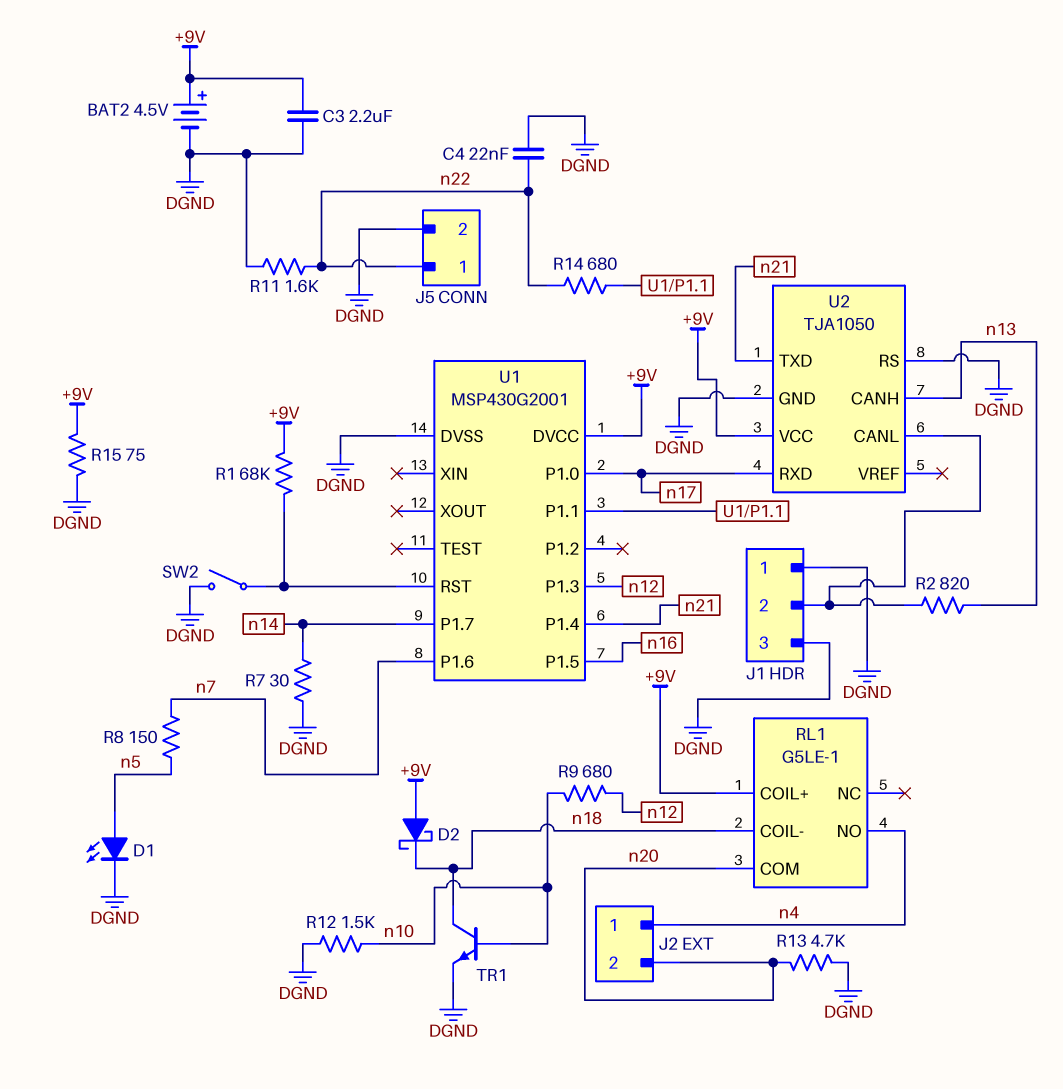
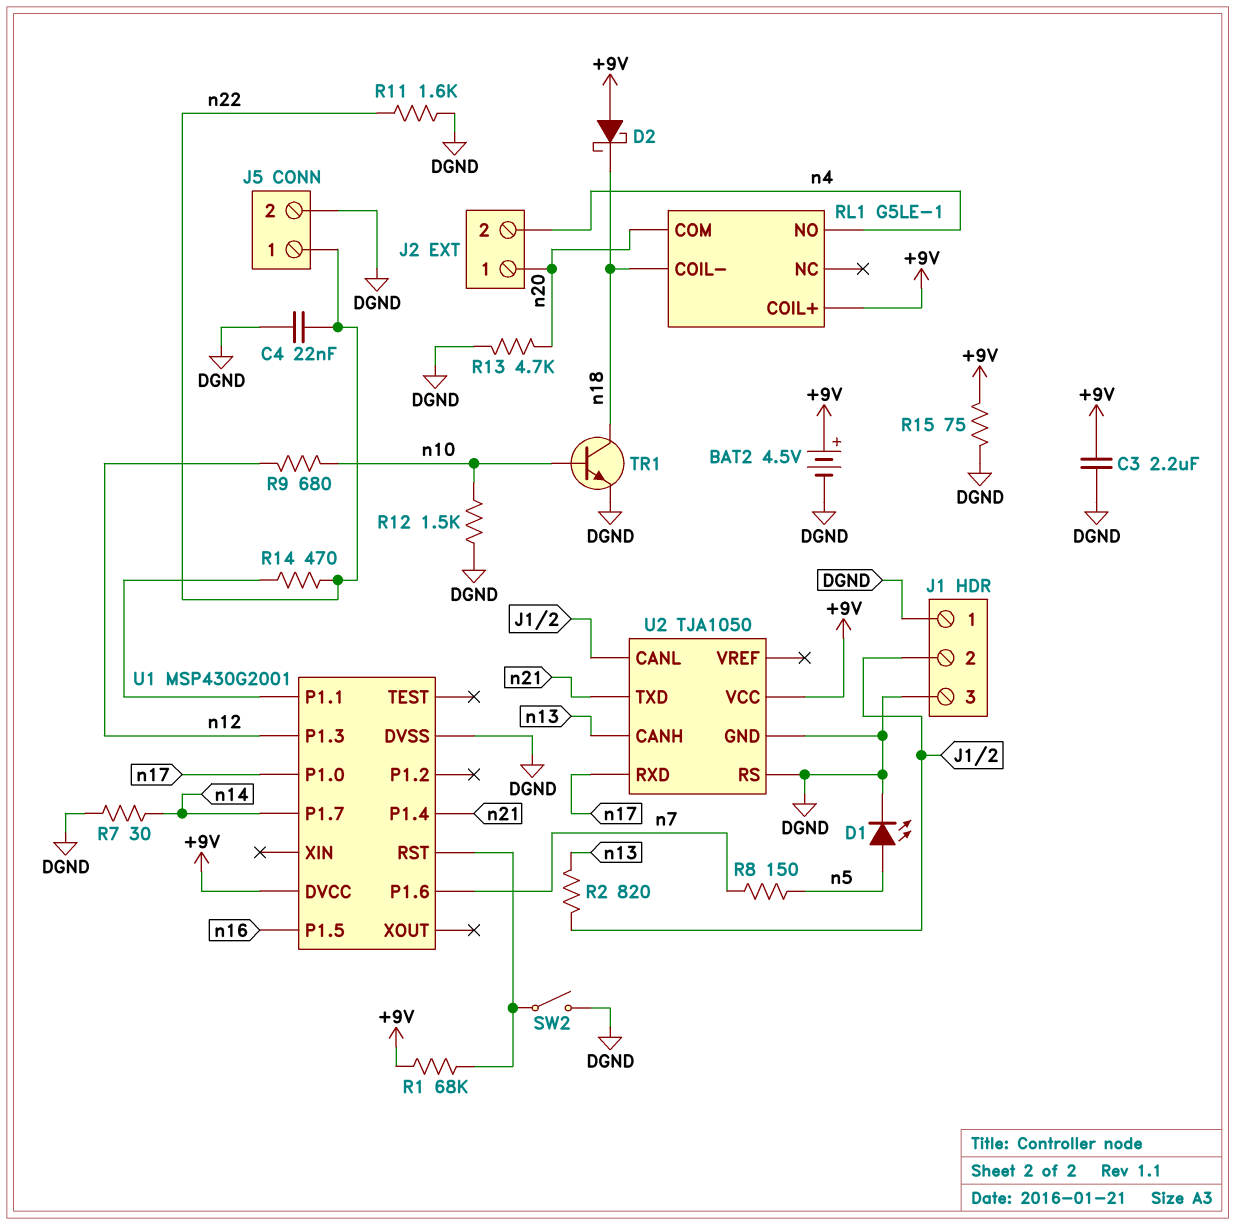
J2 pin 1: n4 -> n20
J2 pin 2: n20 -> n4
R14: 680 (U1/P1.1, n22) -> 470 (U1/P1.1, n22)

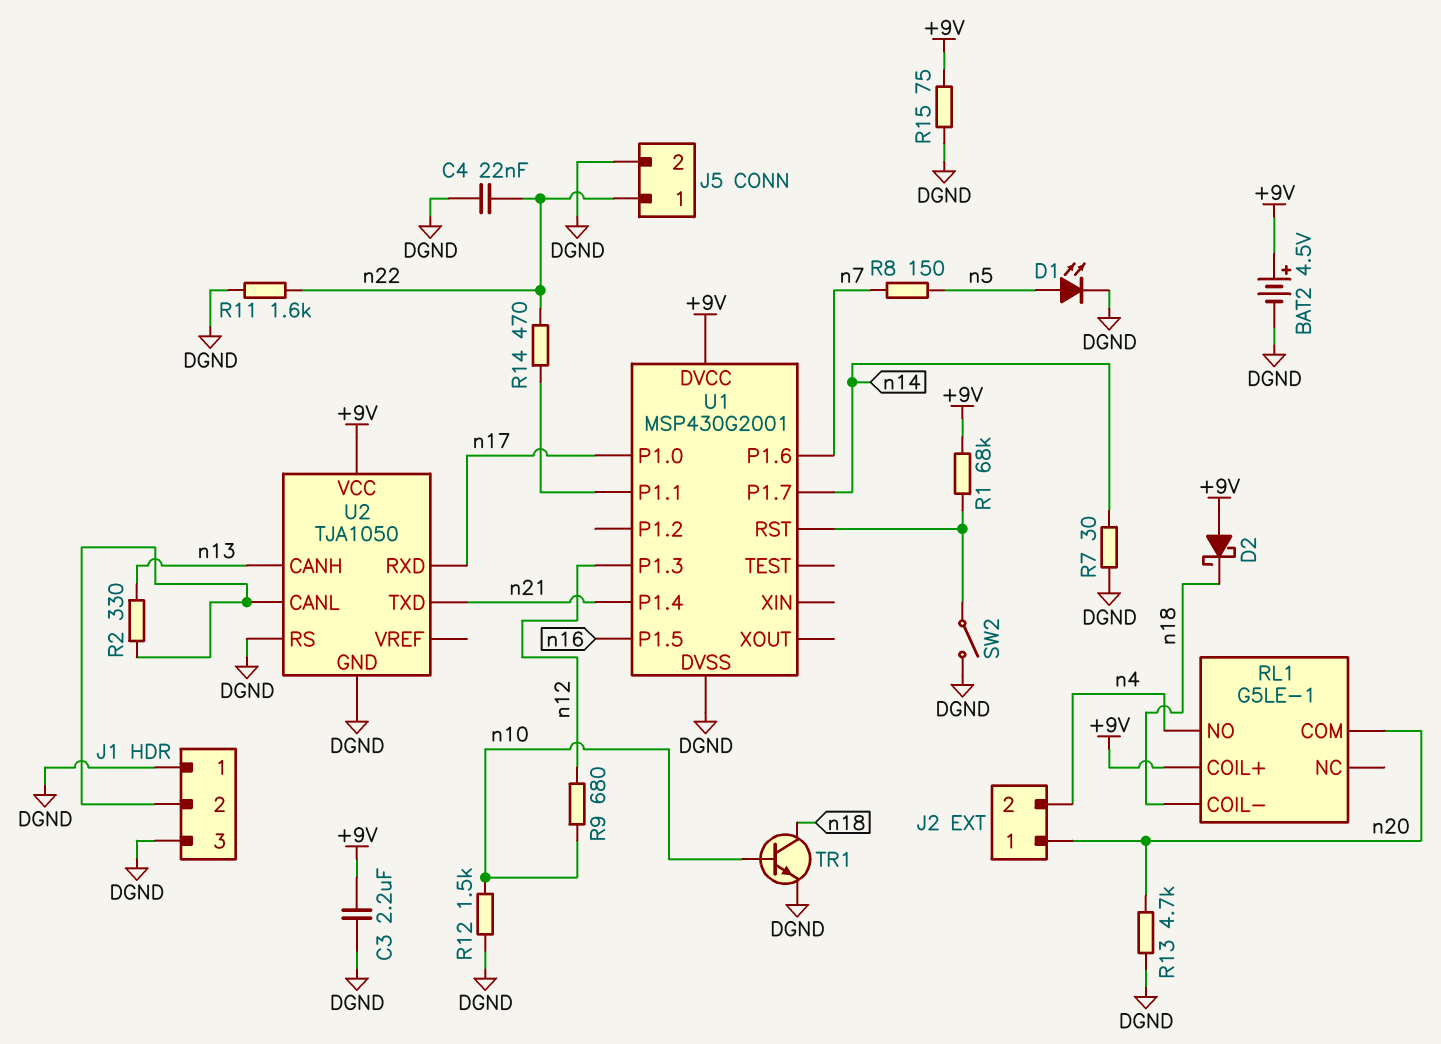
R2: 820 (J1/2, n13) -> 330 (J1/2, n13)

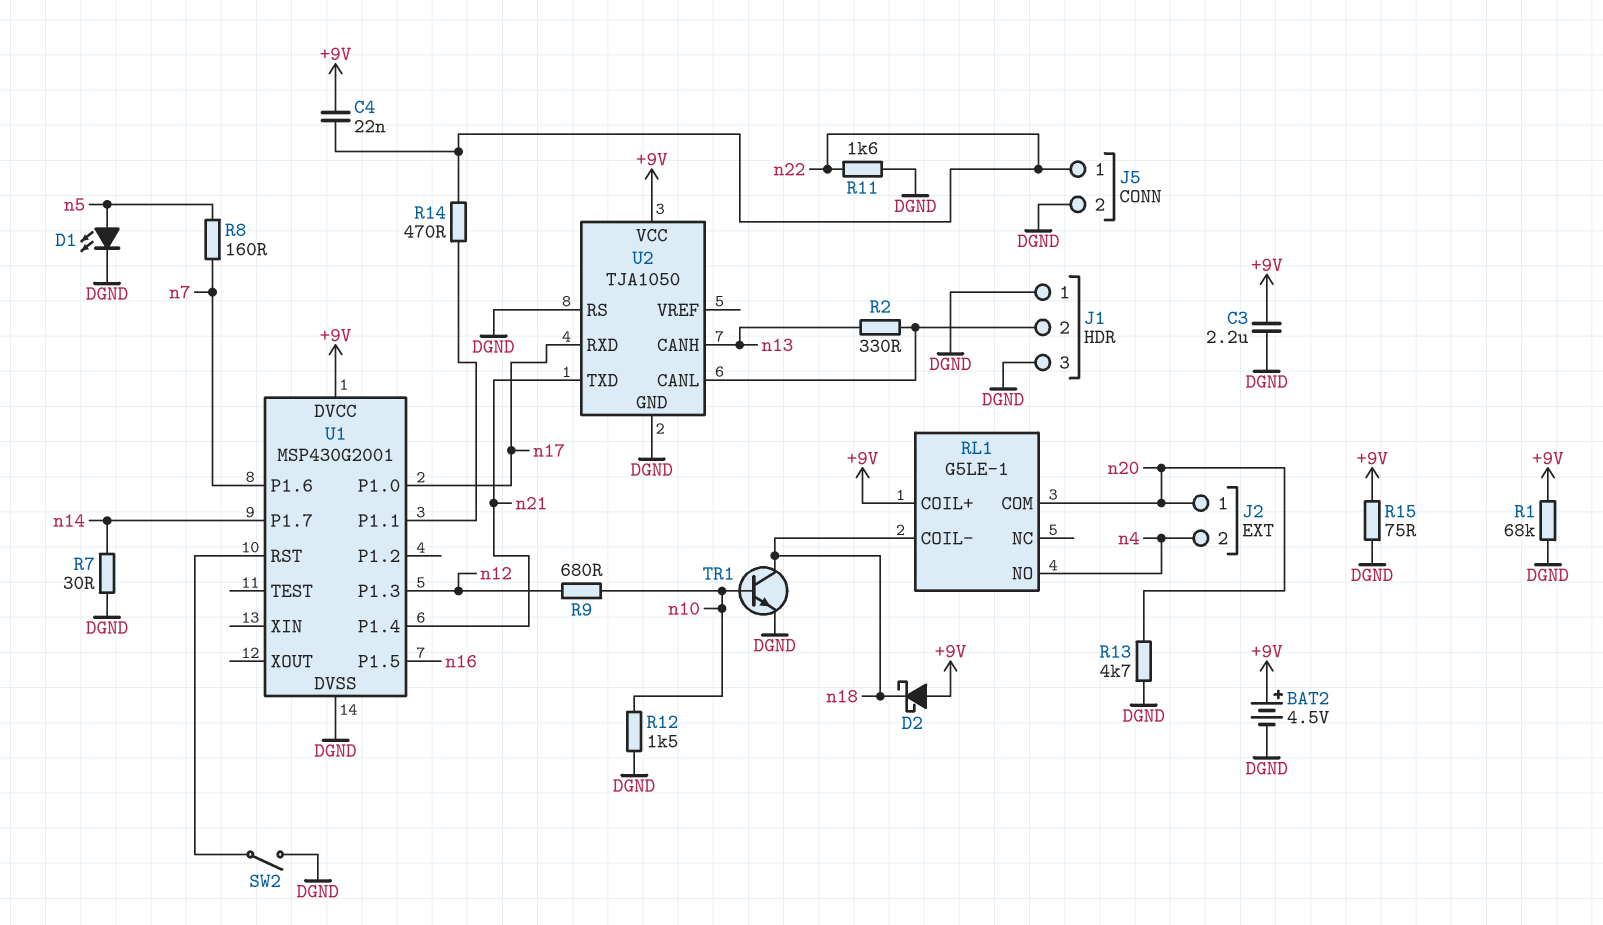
C4: 22nF (DGND, n22) -> 22nF (+9V, n22)
R1: 68k (+9V, U1/RST) -> 68k (+9V, DGND)
R8: 150 (n5, n7) -> 160 (n5, n7)

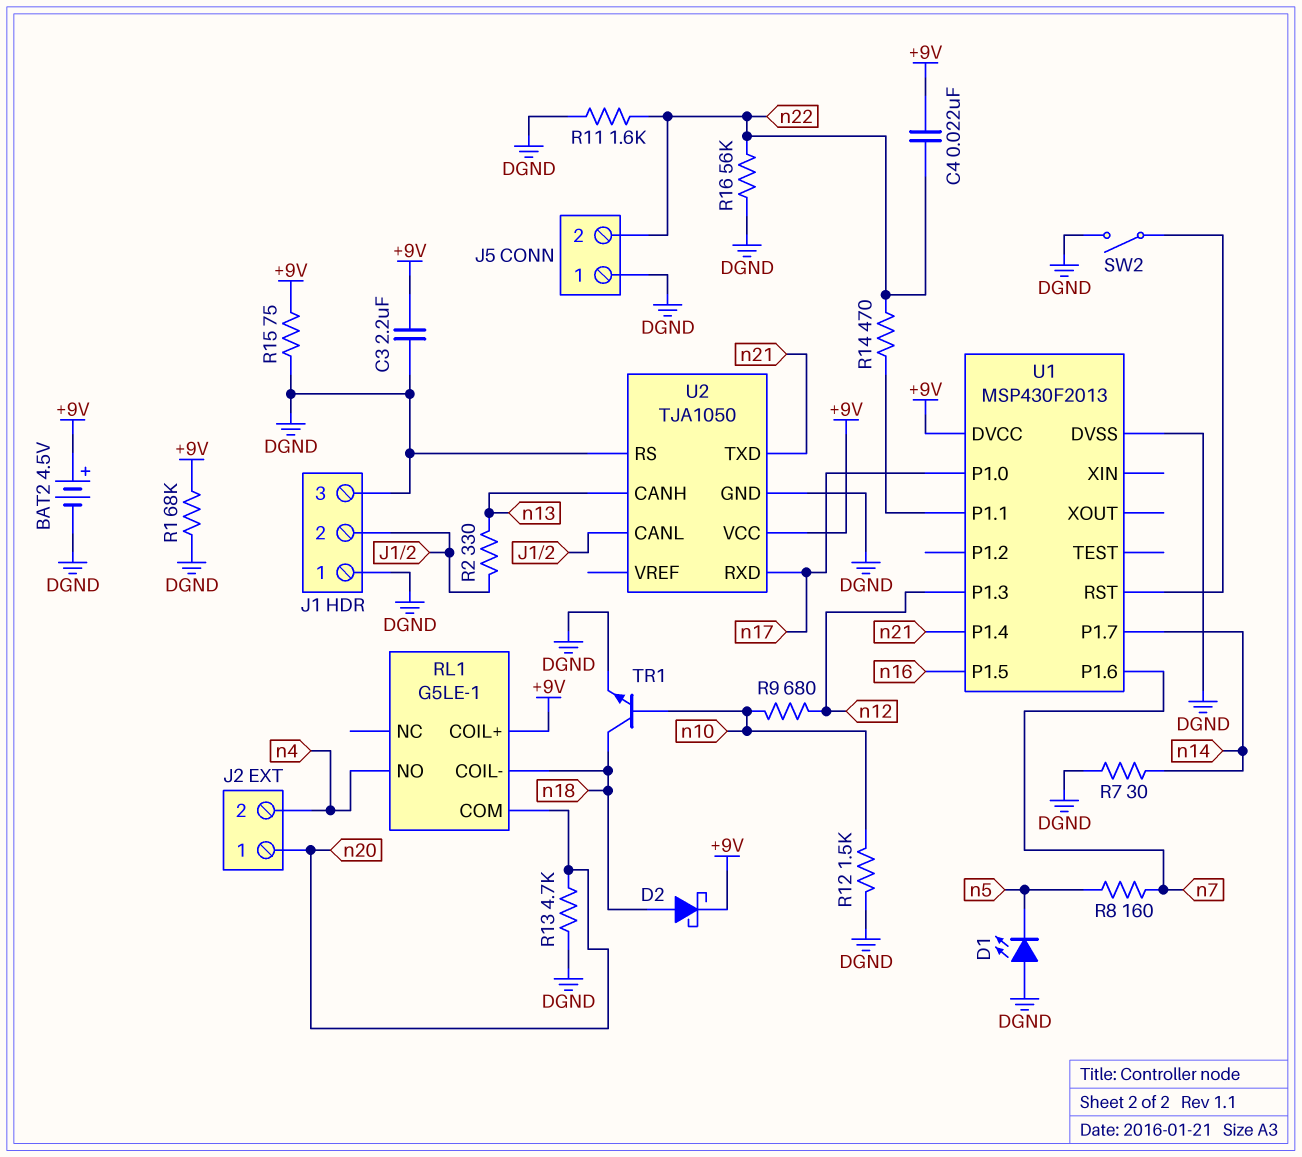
D1: LED (A n5, K DGND) -> LED (A DGND, K n5)
D2: schottky (A +9V, K n18) -> schottky (A n18, K +9V)
J5 pin 1: n22 -> DGND
J5 pin 2: DGND -> n22
R16: none -> 56k (DGND, n22)
U1: MSP430G2001 -> MSP430F2013

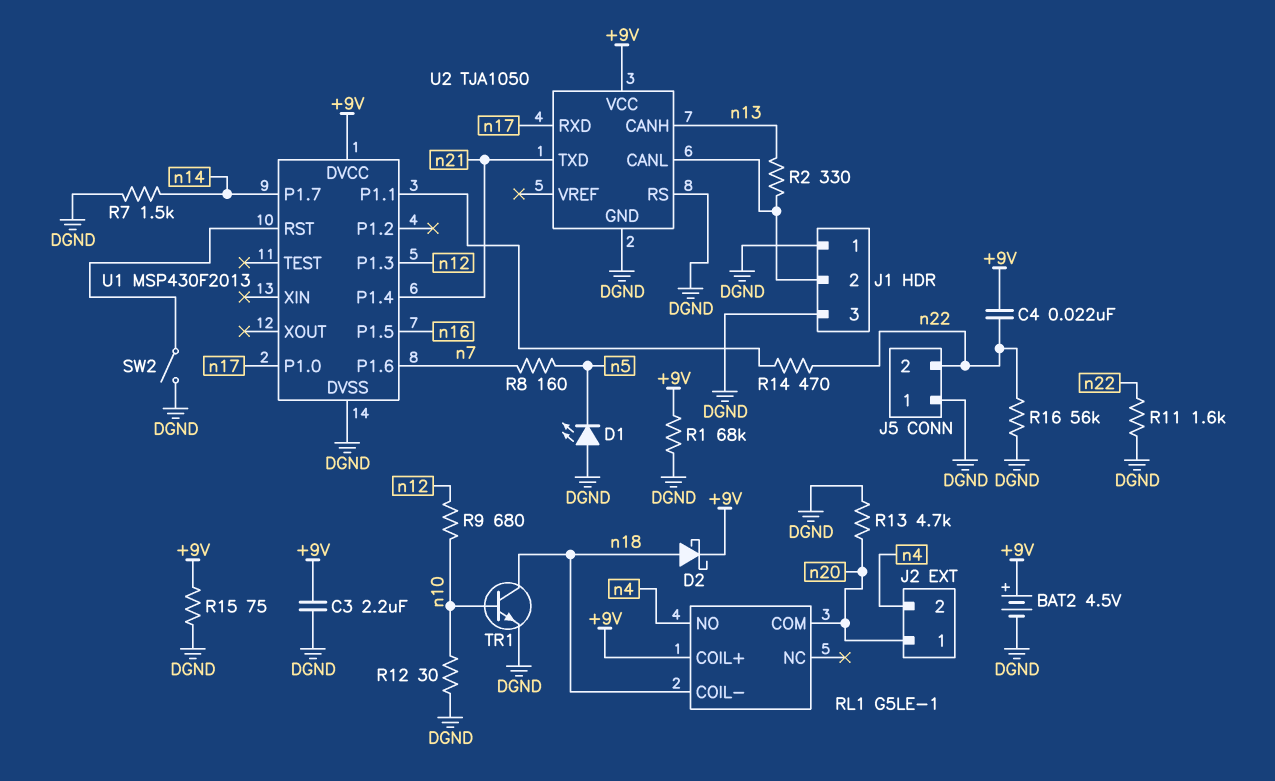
R7: 30 (DGND, n14) -> 1.5k (DGND, n14)
R12: 1.5k (DGND, n10) -> 30 (DGND, n10)

